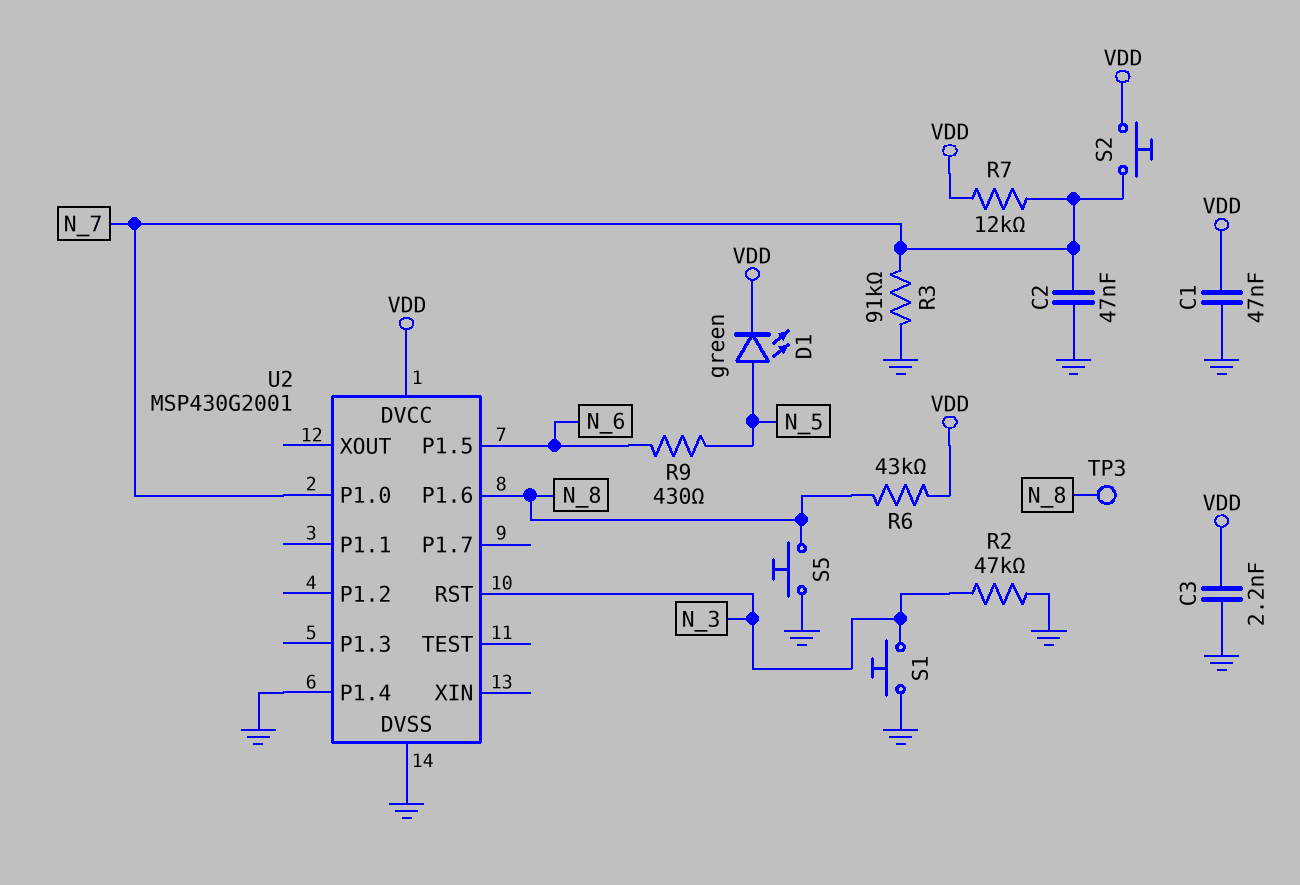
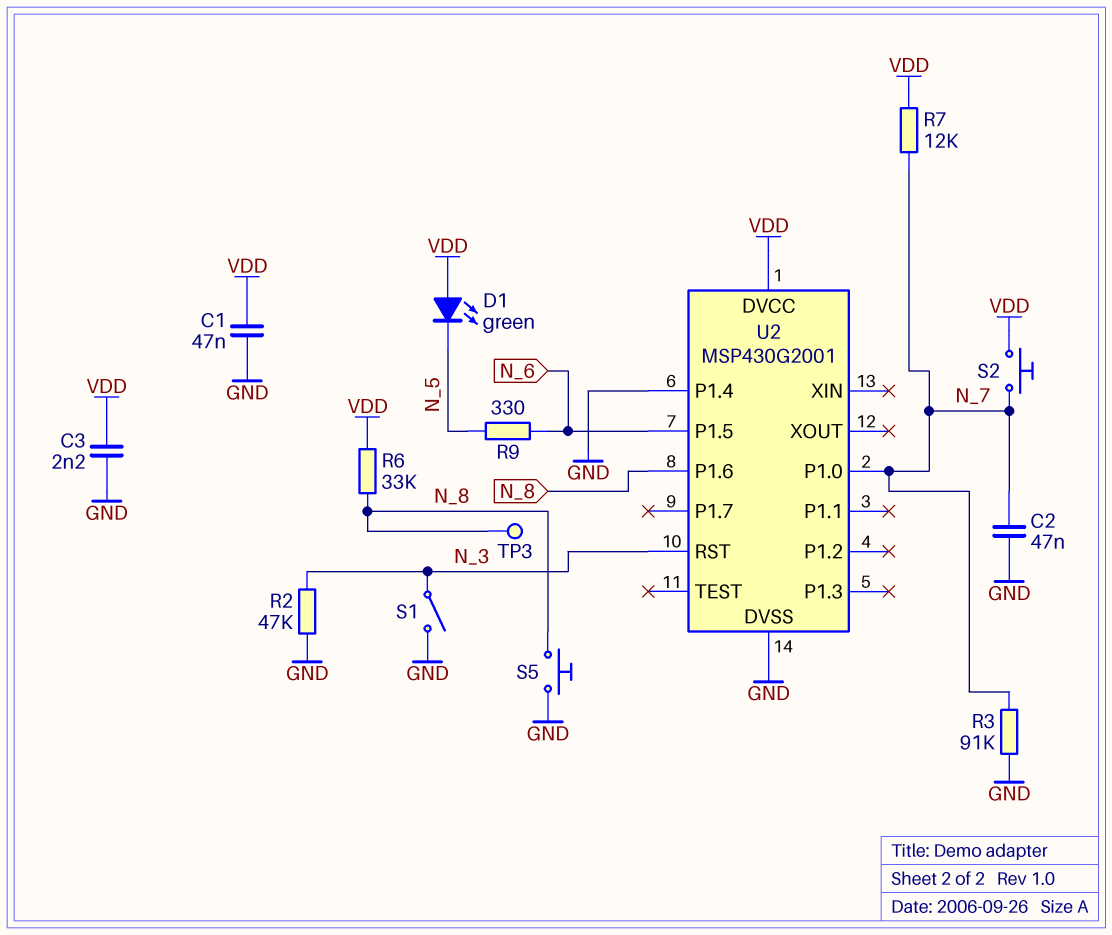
D1: LED green (A N_5, K VDD) -> LED green (A VDD, K N_5)
R6: 43k (N_8, VDD) -> 33k (N_8, VDD)
R9: 430 (N_5, N_6) -> 330 (N_5, N_6)
S1: button (GND, N_3) -> switch (GND, N_3)

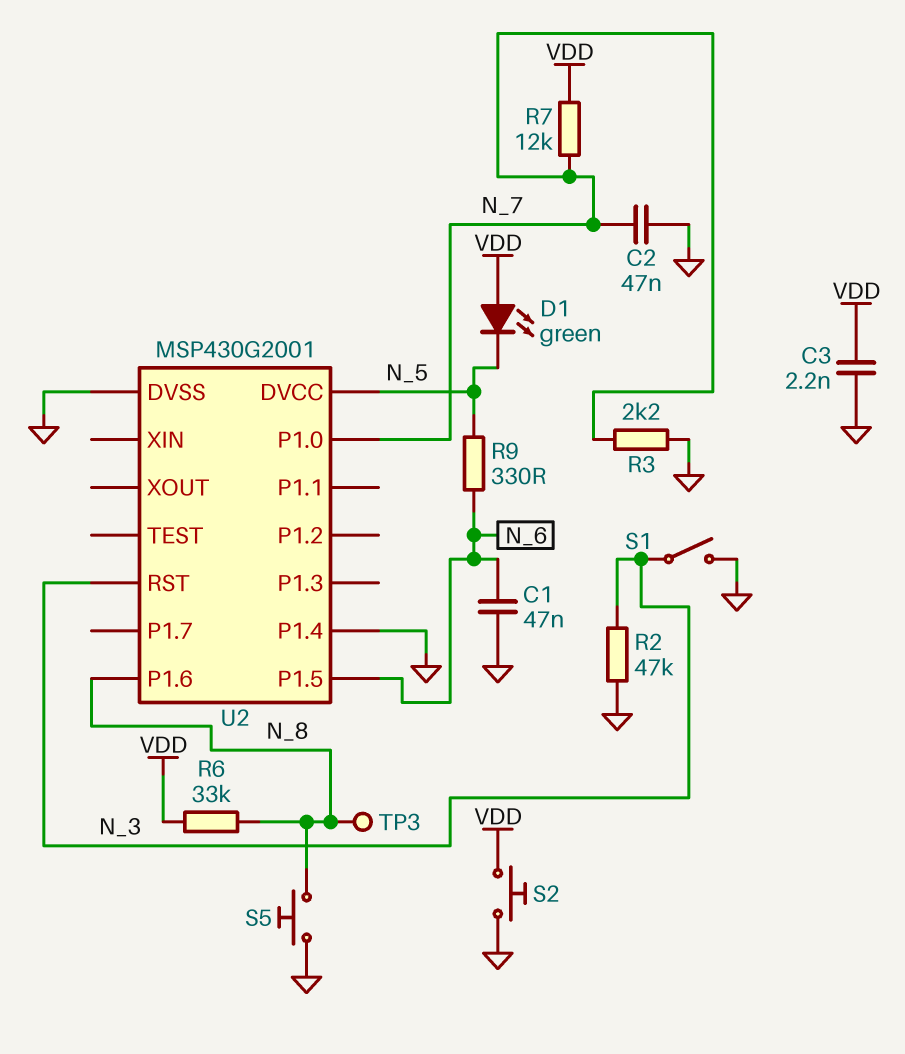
C1: 47nF (GND, VDD) -> 47nF (GND, N_6)
R3: 91k (GND, N_7) -> 2.2k (GND, N_7)
S2: button (N_7, VDD) -> button (GND, VDD)
U2 pin DVCC: VDD -> N_5

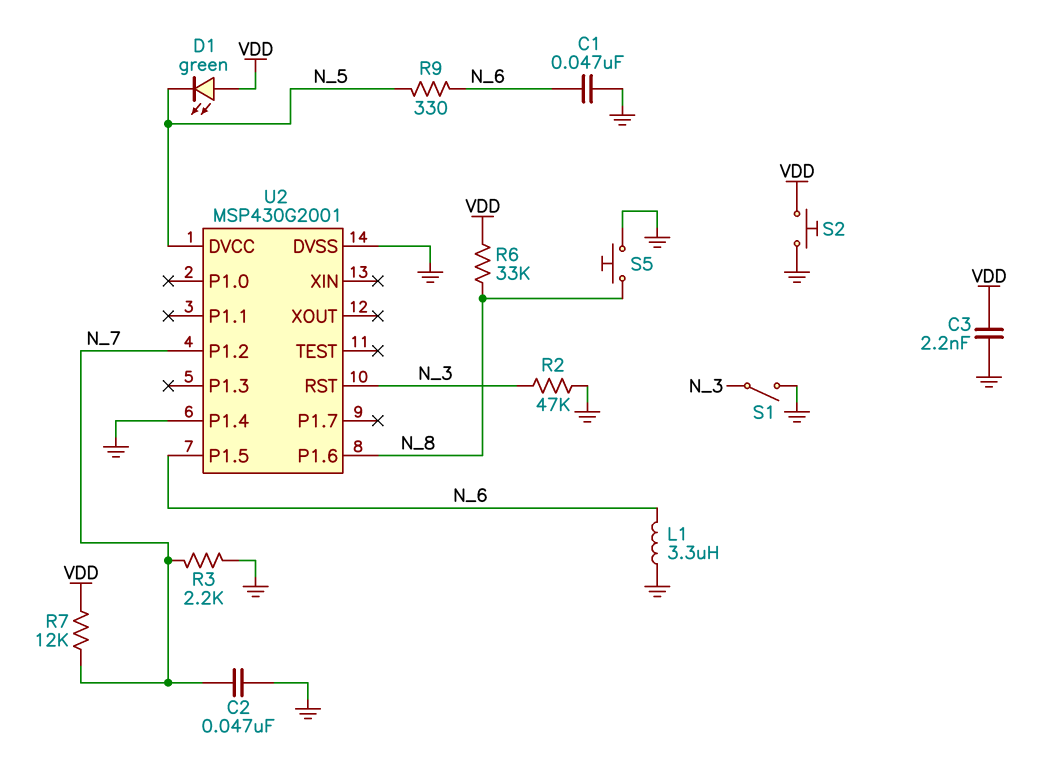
L1: none -> 3.3uH (GND, N_6)
TP3: test point (N_8) -> none
U2 pin P1.0: N_7 -> none
U2 pin P1.2: none -> N_7

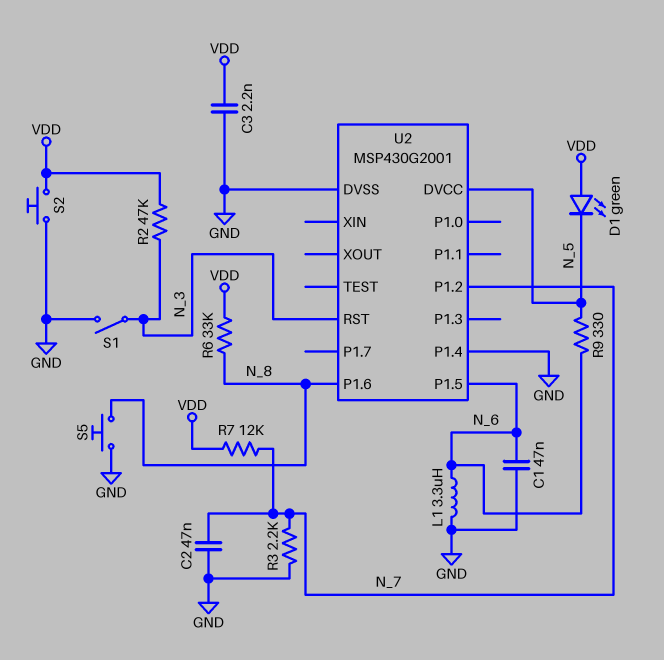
R2: 47k (GND, N_3) -> 47k (N_3, VDD)

